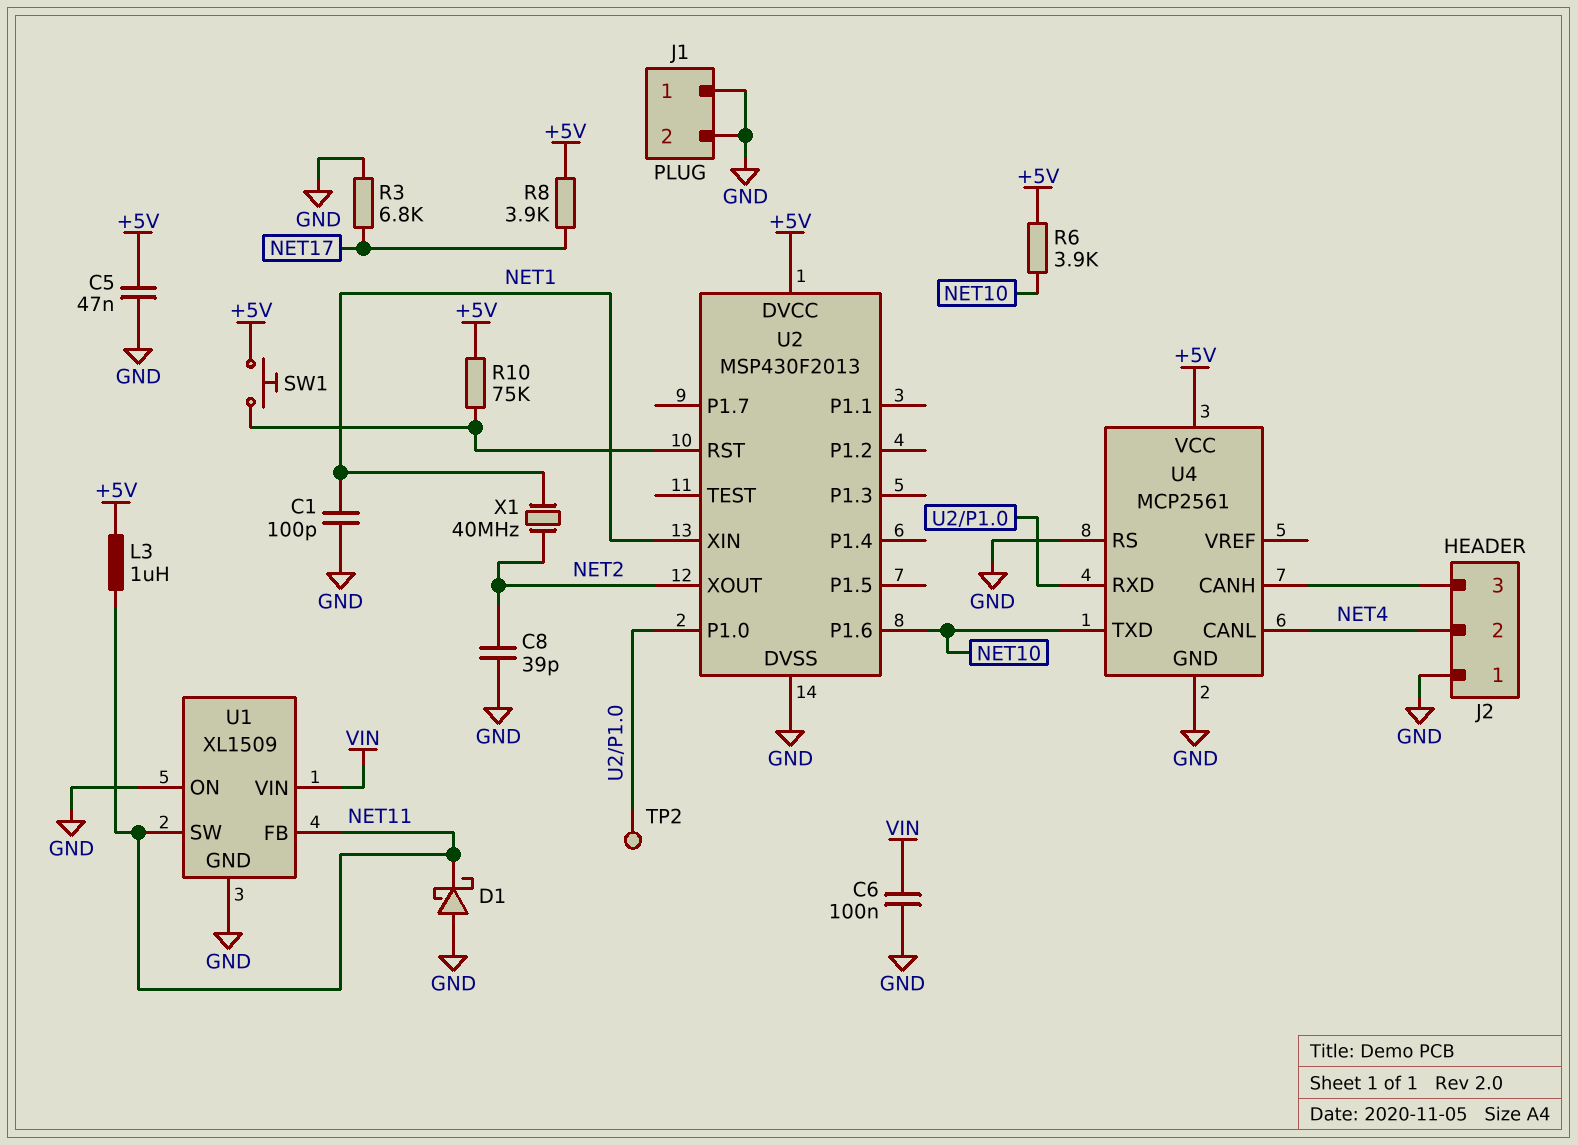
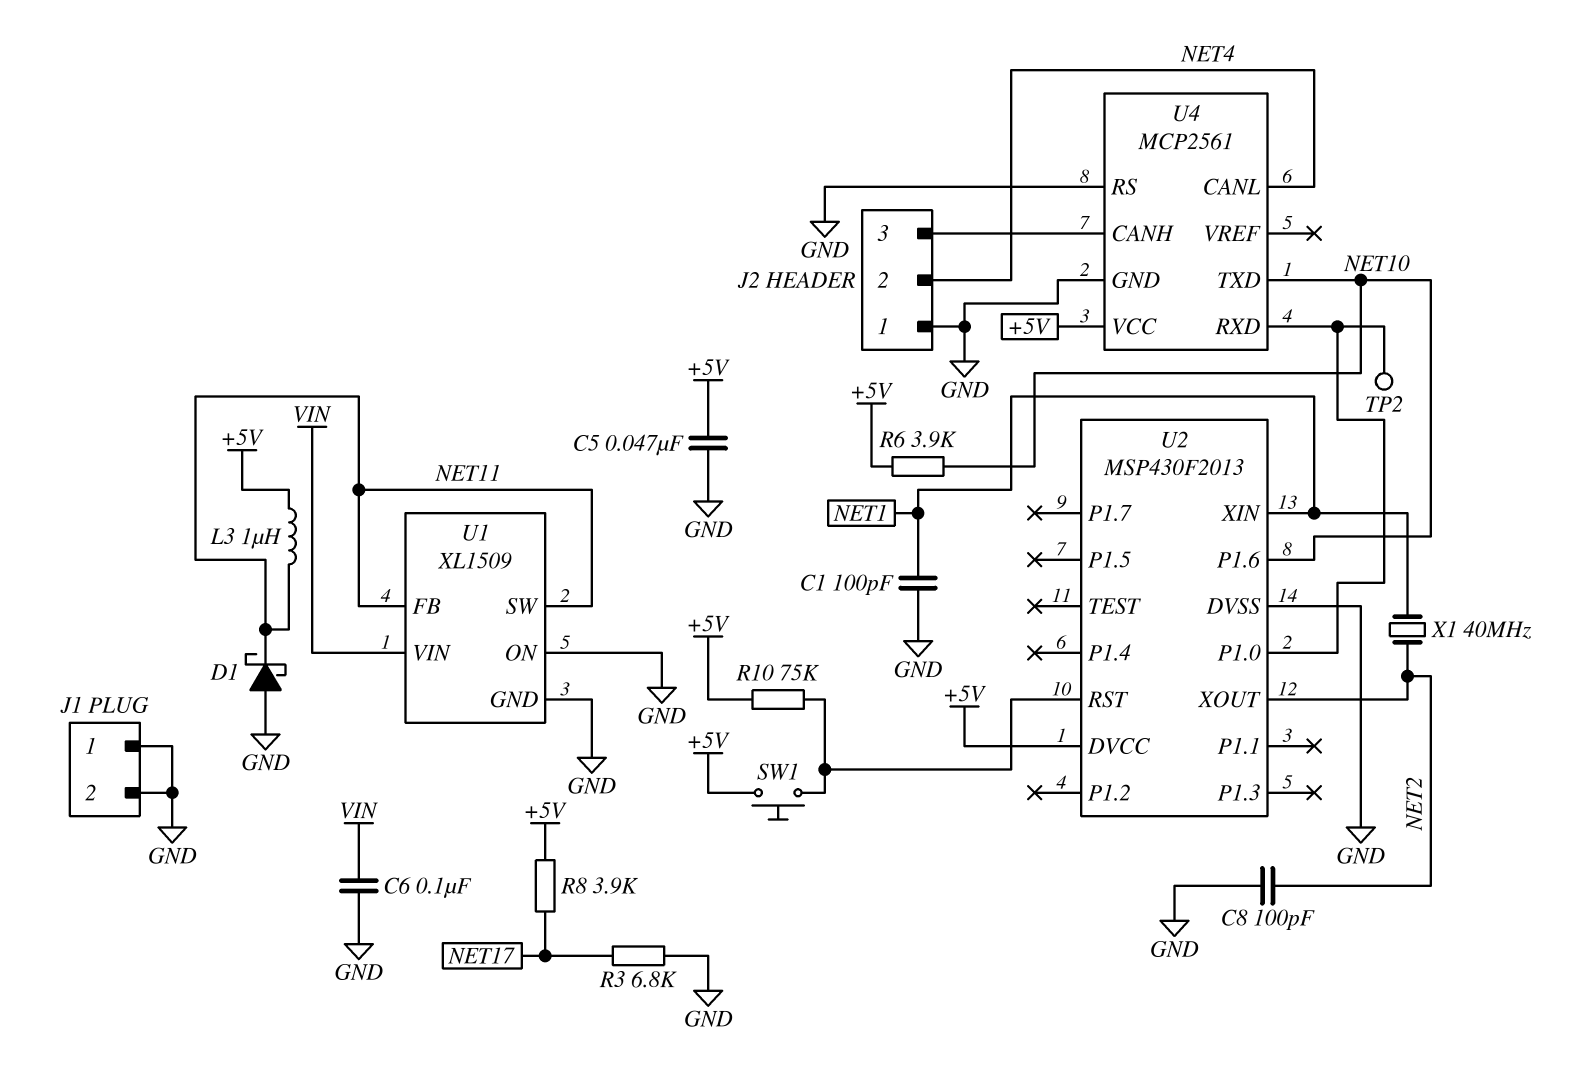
C8: 39pF (GND, NET2) -> 100pF (GND, NET2)

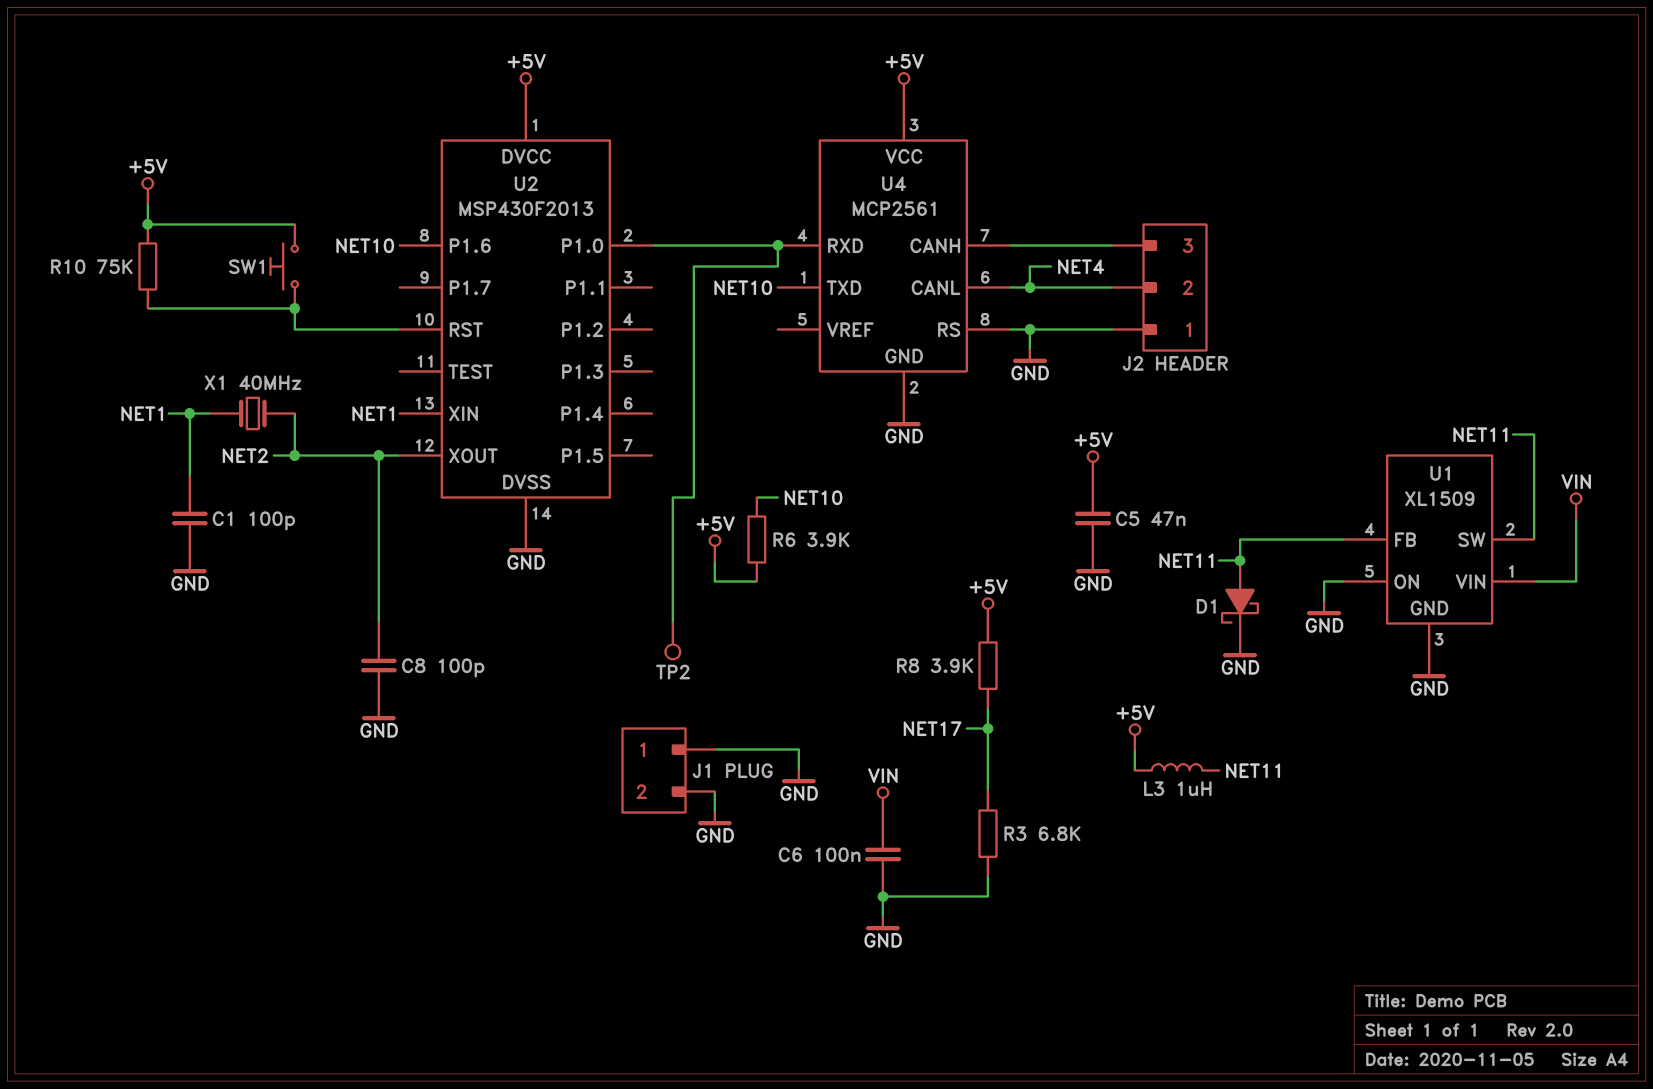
D1: schottky (A GND, K NET11) -> schottky (A NET11, K GND)

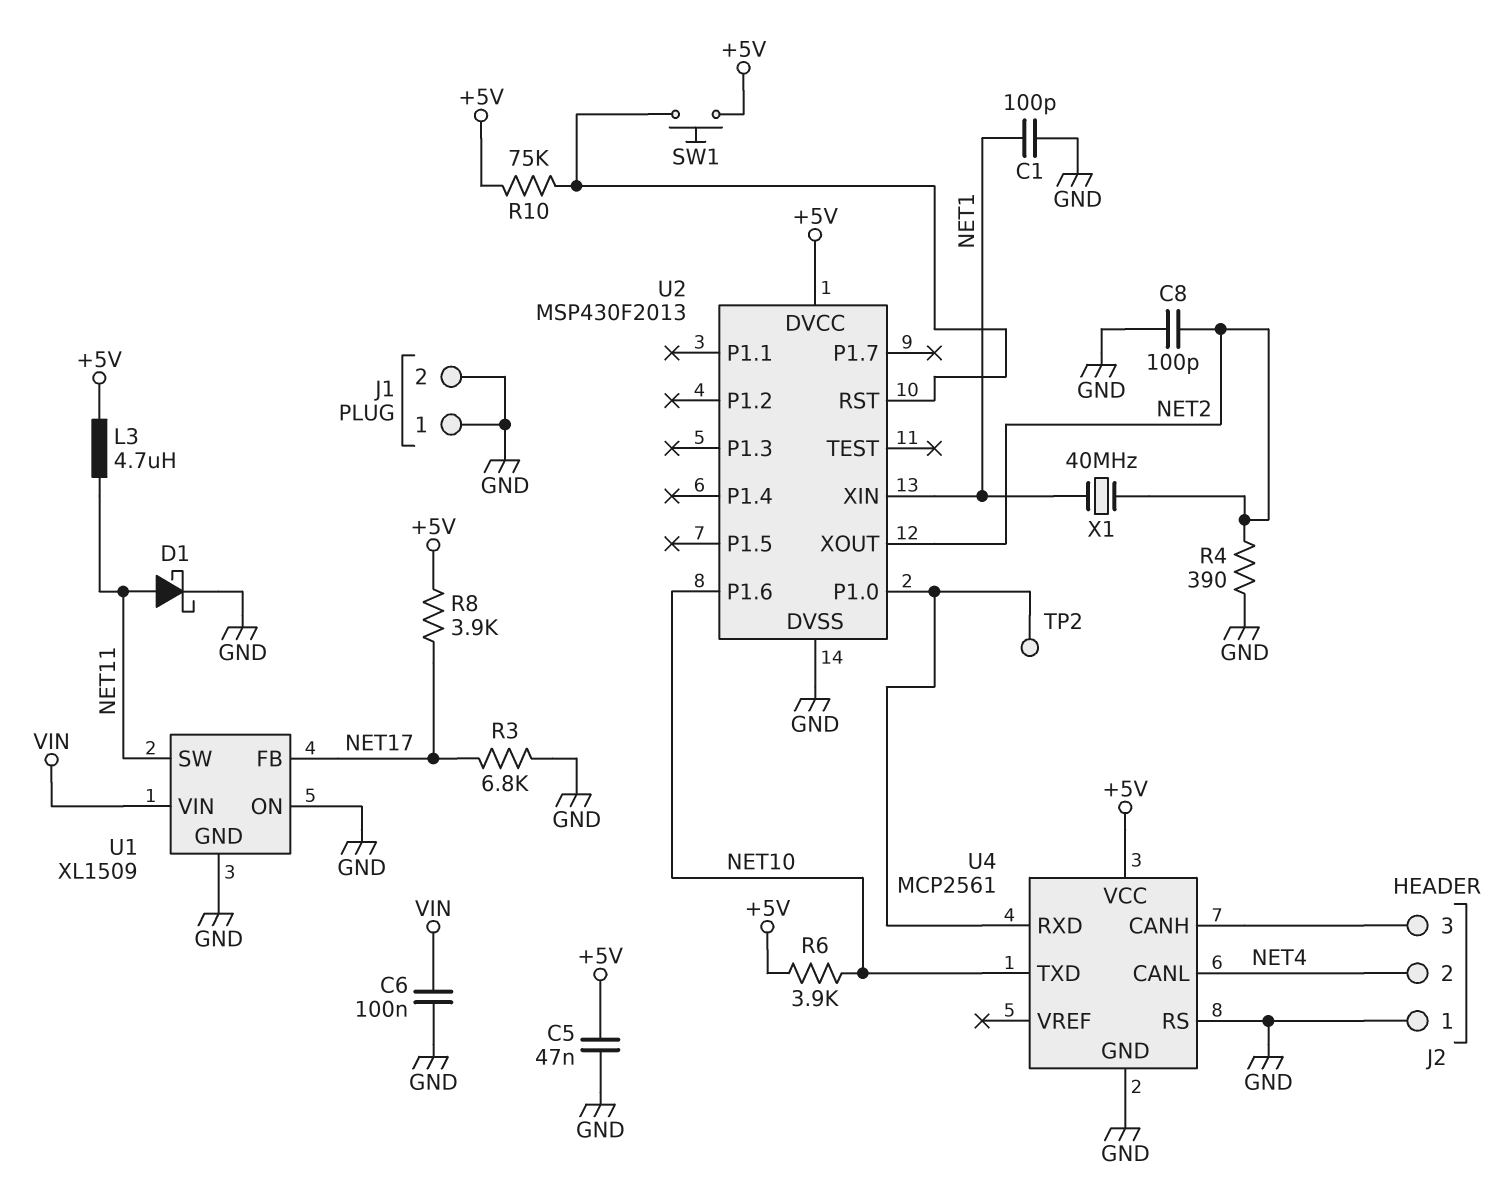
L3: 1uH (+5V, NET11) -> 4.7uH (+5V, NET11)
R4: none -> 390 (GND, NET2)
U1 pin FB: NET11 -> NET17

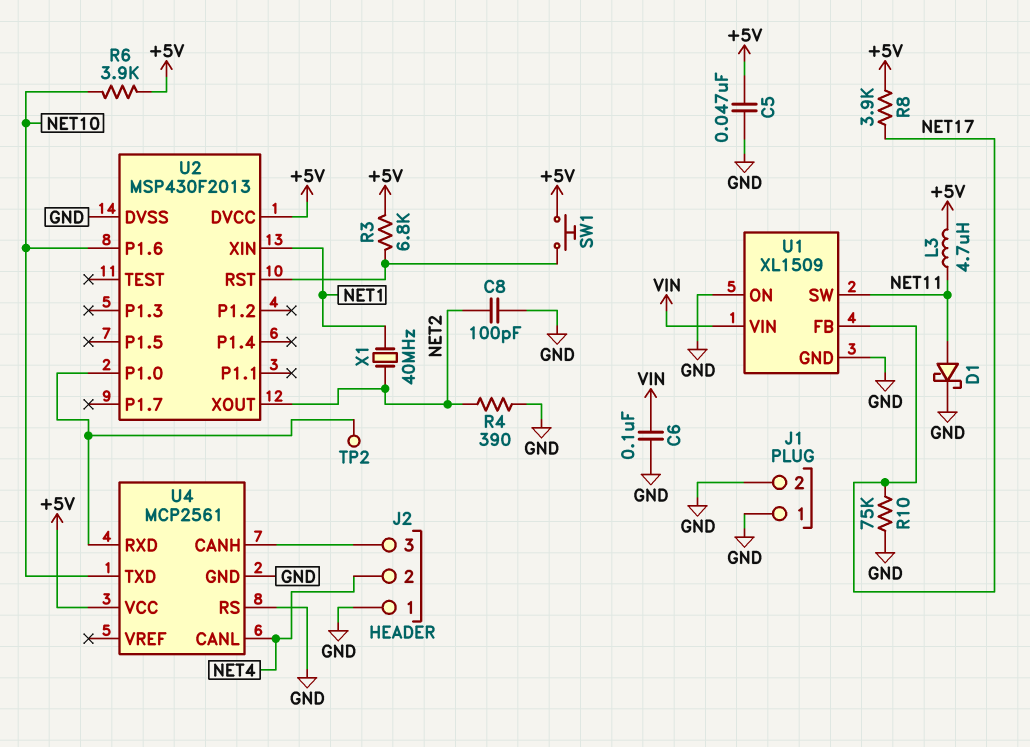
C1: 100pF (GND, NET1) -> none
R3: 6.8k (GND, NET17) -> 6.8k (+5V, U2/RST)
R10: 75k (+5V, U2/RST) -> 75k (GND, NET17)

